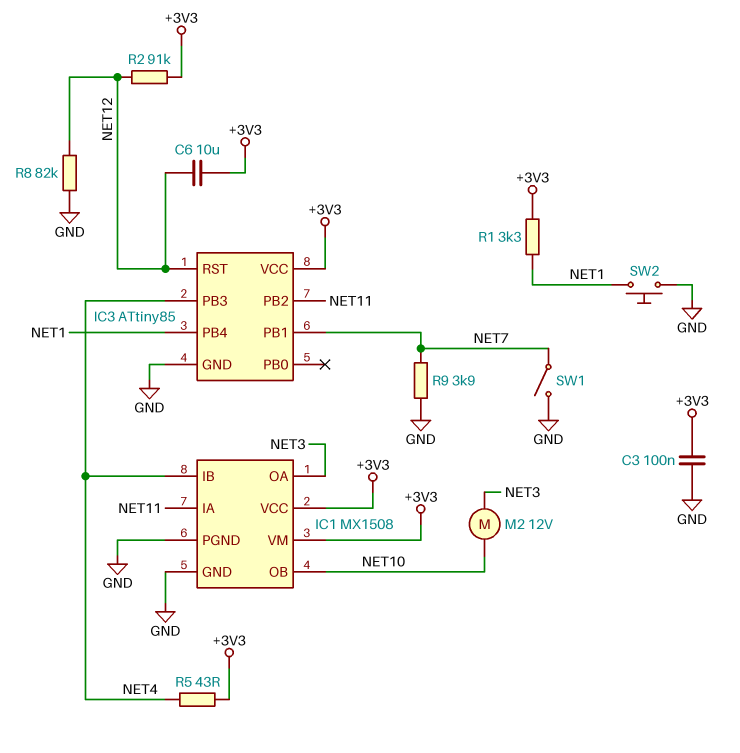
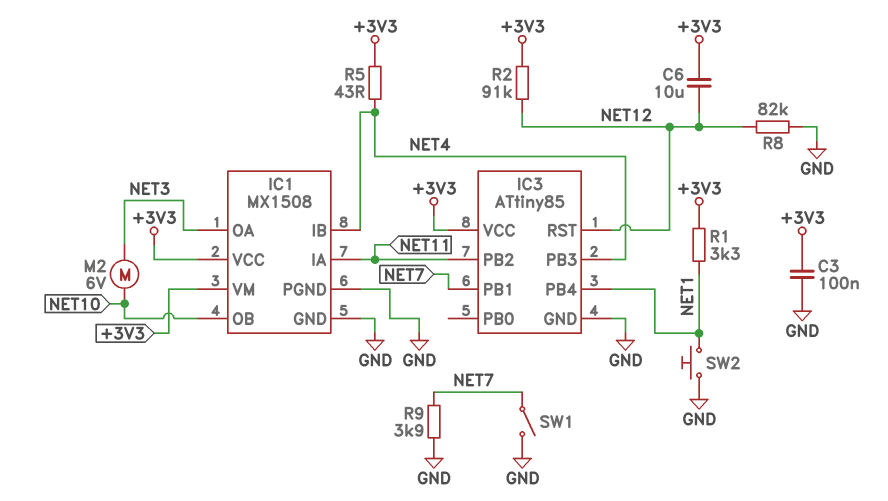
M2: motor 12V (NET3, NET10) -> motor 6V (NET3, NET10)

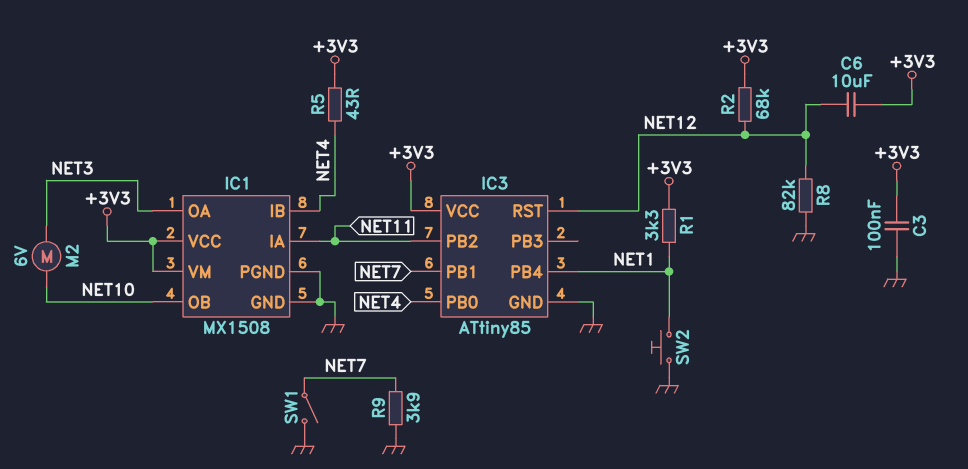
IC3 pin PB0: none -> NET4
IC3 pin PB3: NET4 -> none
R2: 91k (+3V3, NET12) -> 68k (+3V3, NET12)

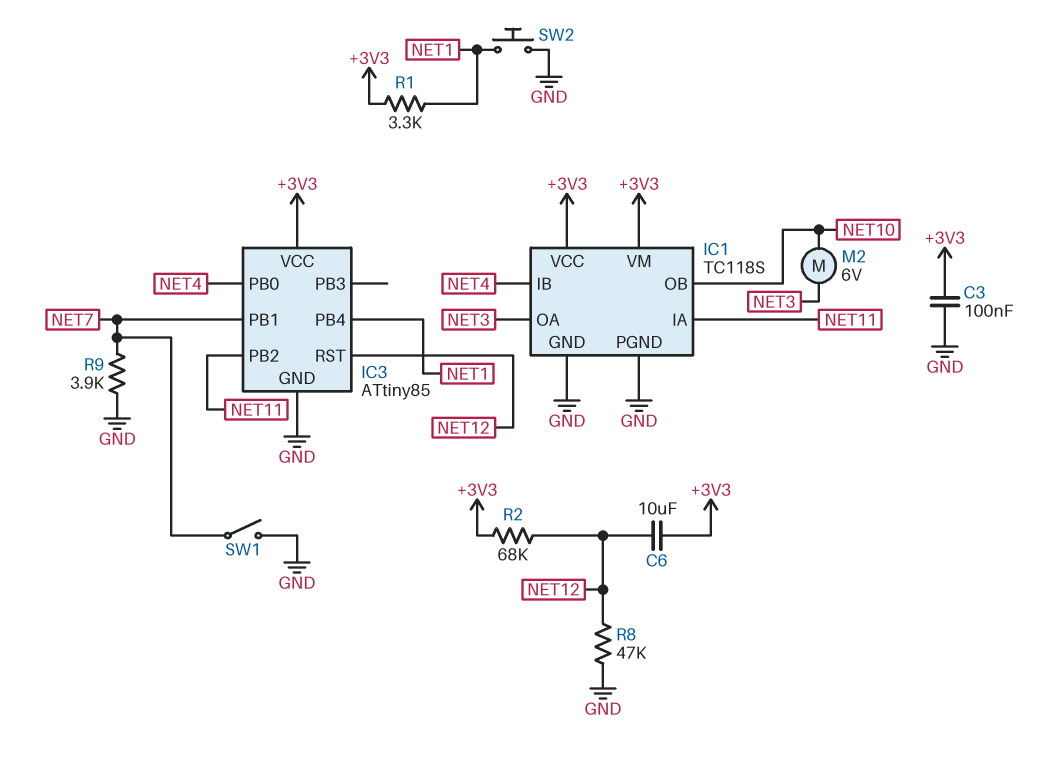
IC1: MX1508 -> TC118S
R5: 43 (+3V3, NET4) -> none
R8: 82k (GND, NET12) -> 47k (GND, NET12)

